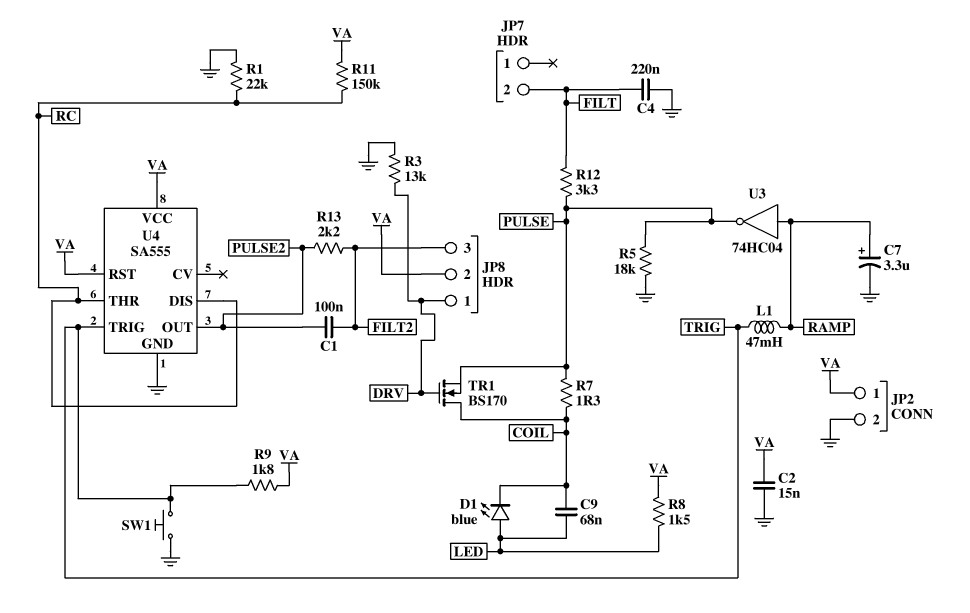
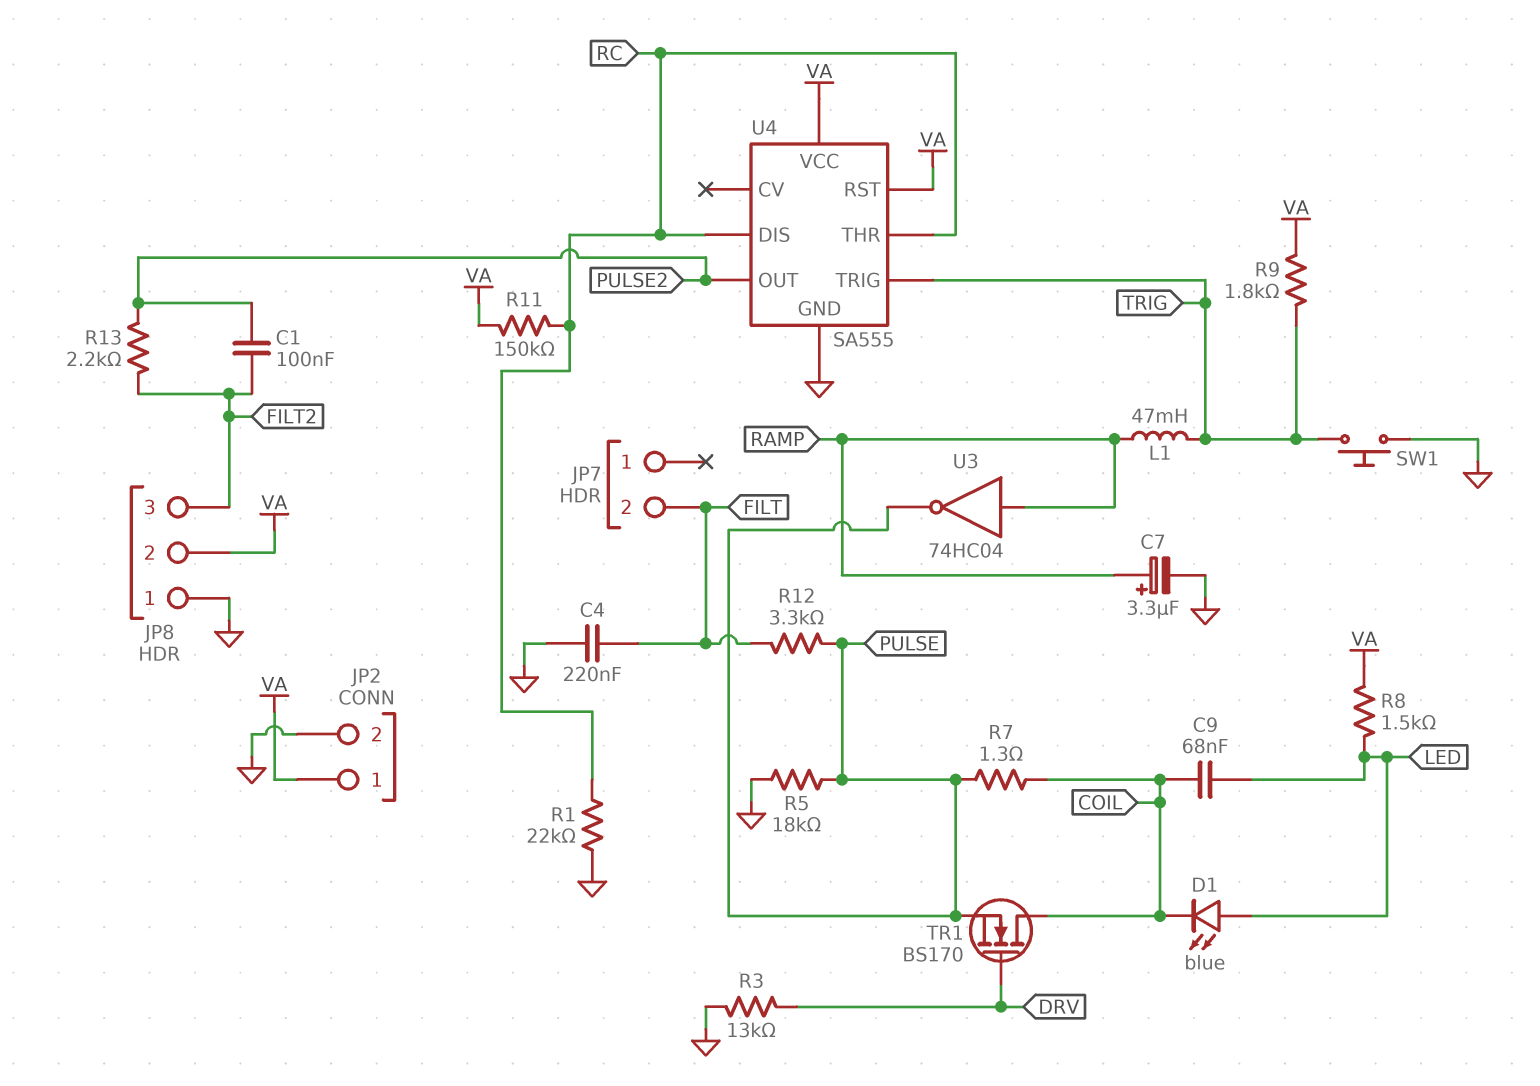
C2: 15nF (GND, VA) -> none
JP8 pin 1: DRV -> GND

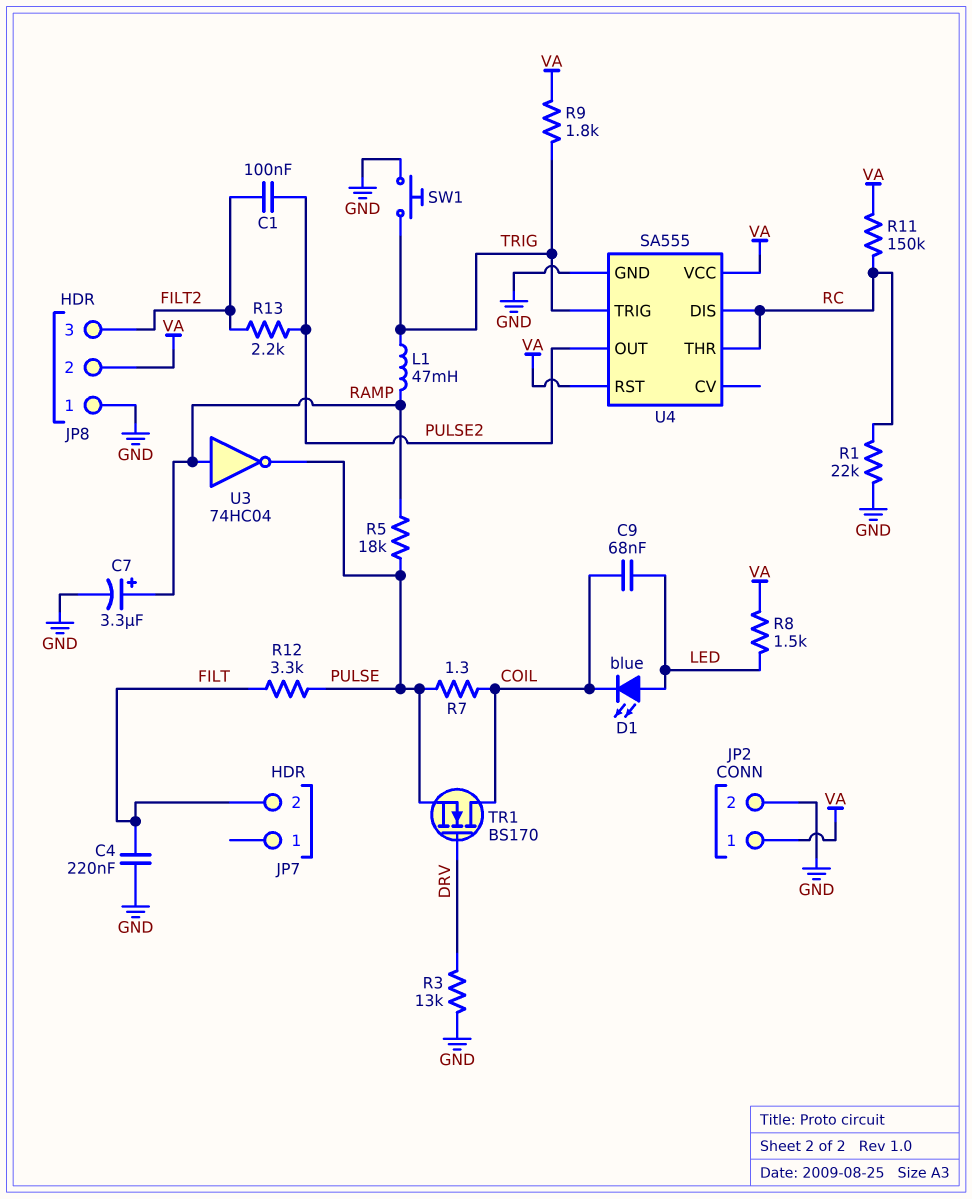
R5: 18k (GND, PULSE) -> 18k (PULSE, RAMP)

